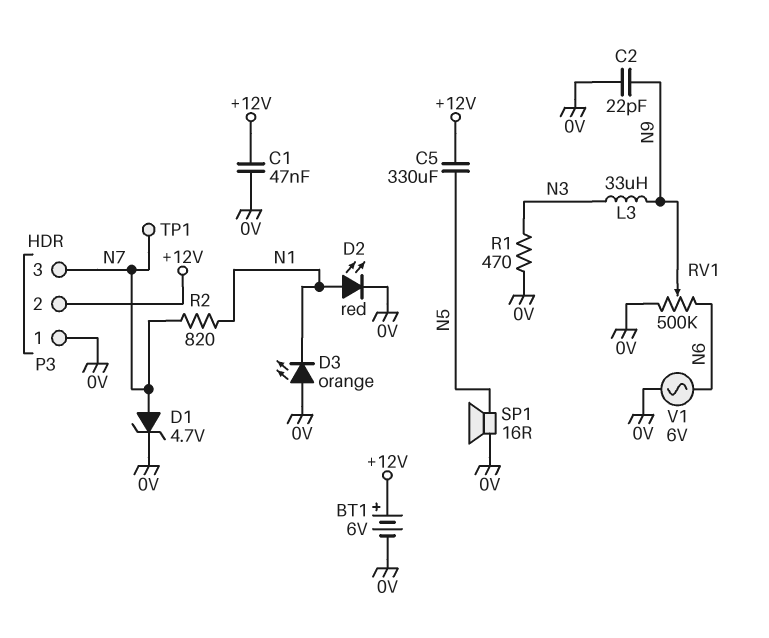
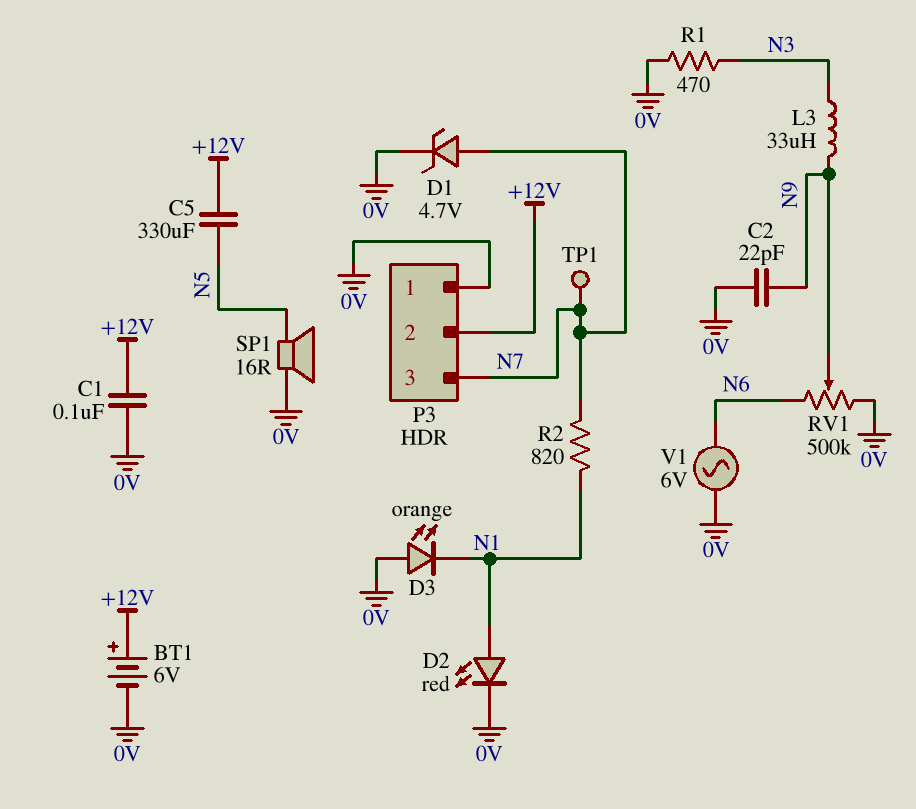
C1: 47nF (+12V, 0V) -> 100nF (+12V, 0V)

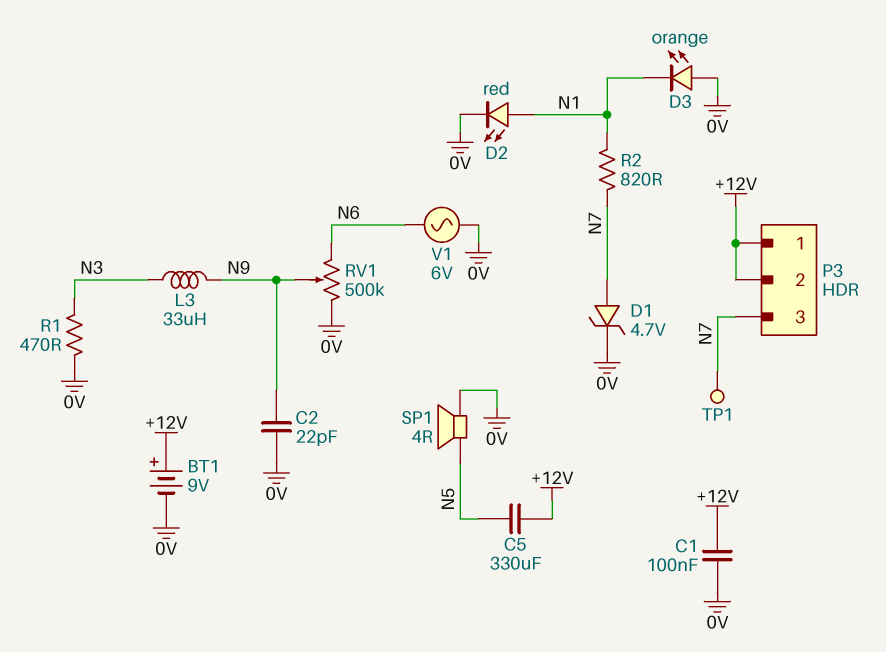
BT1: 6V (plus +12V, minus 0V) -> 9V (plus +12V, minus 0V)
P3 pin 1: 0V -> +12V
SP1: speaker 16R (0V, N5) -> speaker 4R (0V, N5)

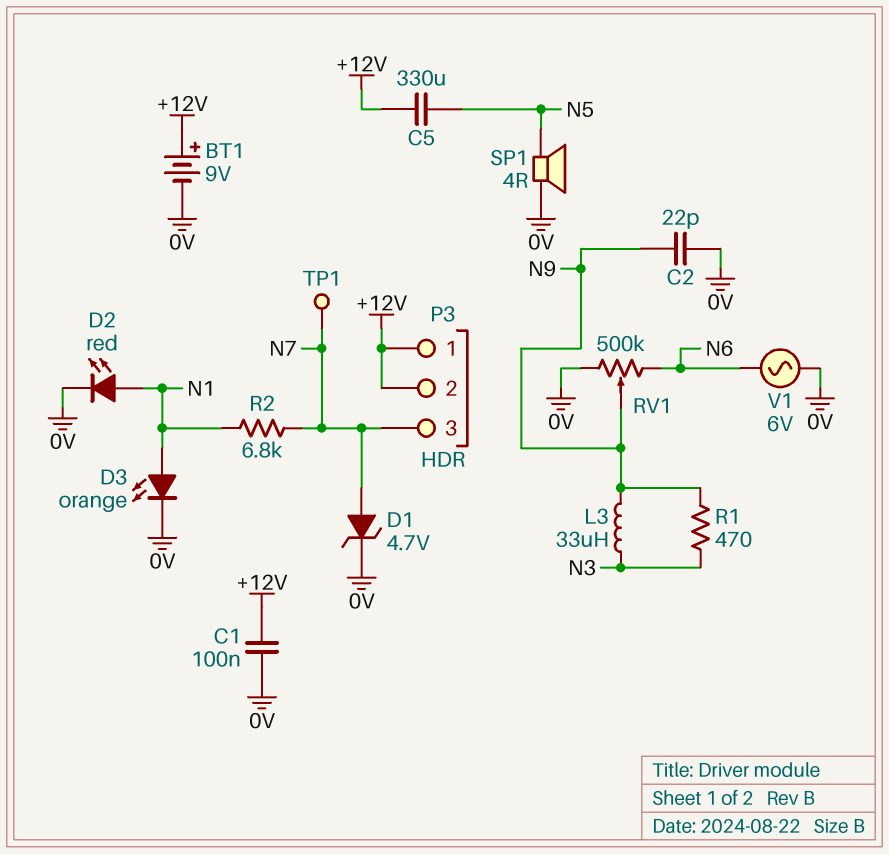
D3: LED orange (A 0V, K N1) -> LED orange (A N1, K 0V)
R1: 470 (0V, N3) -> 470 (N3, N9)
R2: 820 (N1, N7) -> 6.8k (N1, N7)

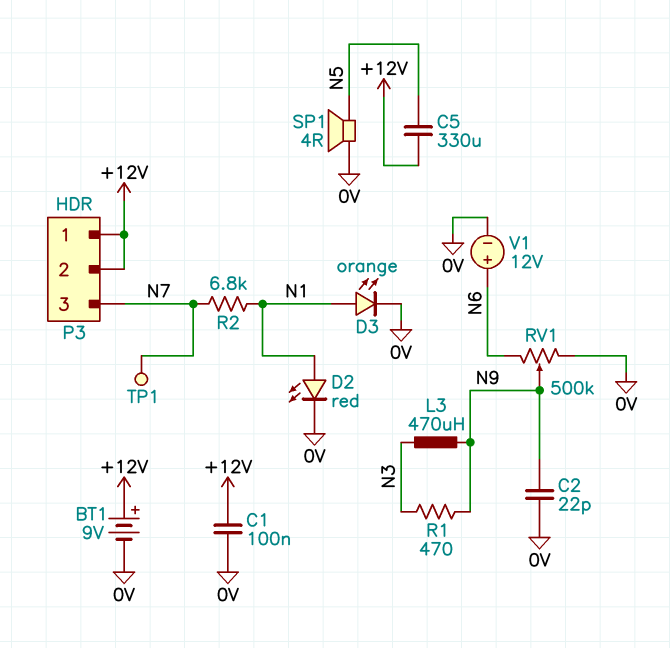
D1: zener 4.7V (A N7, K 0V) -> none
L3: 33uH (N3, N9) -> 470uH (N3, N9)
V1: AC 6V (0V, N6) -> 12V (plus N6, minus 0V)

